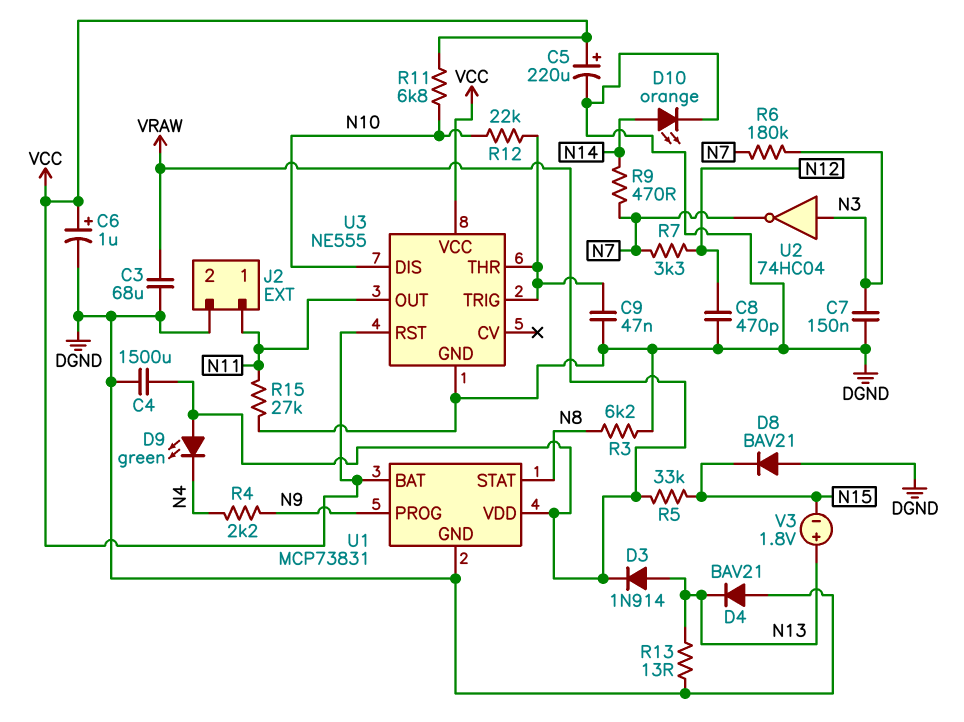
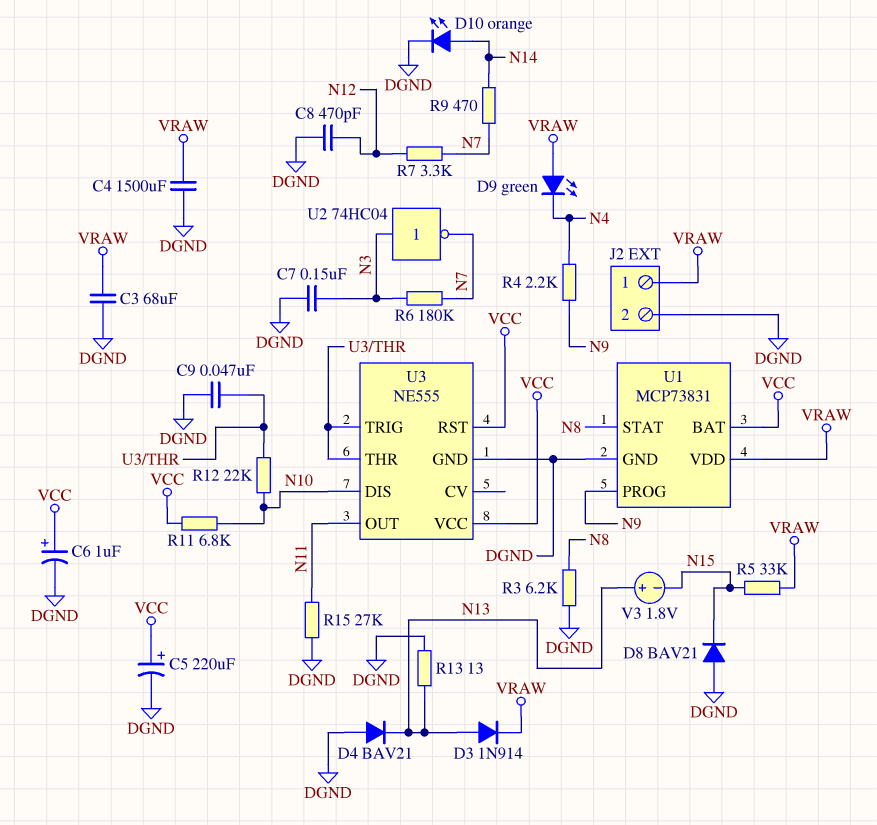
J2 pin 1: N11 -> VRAW

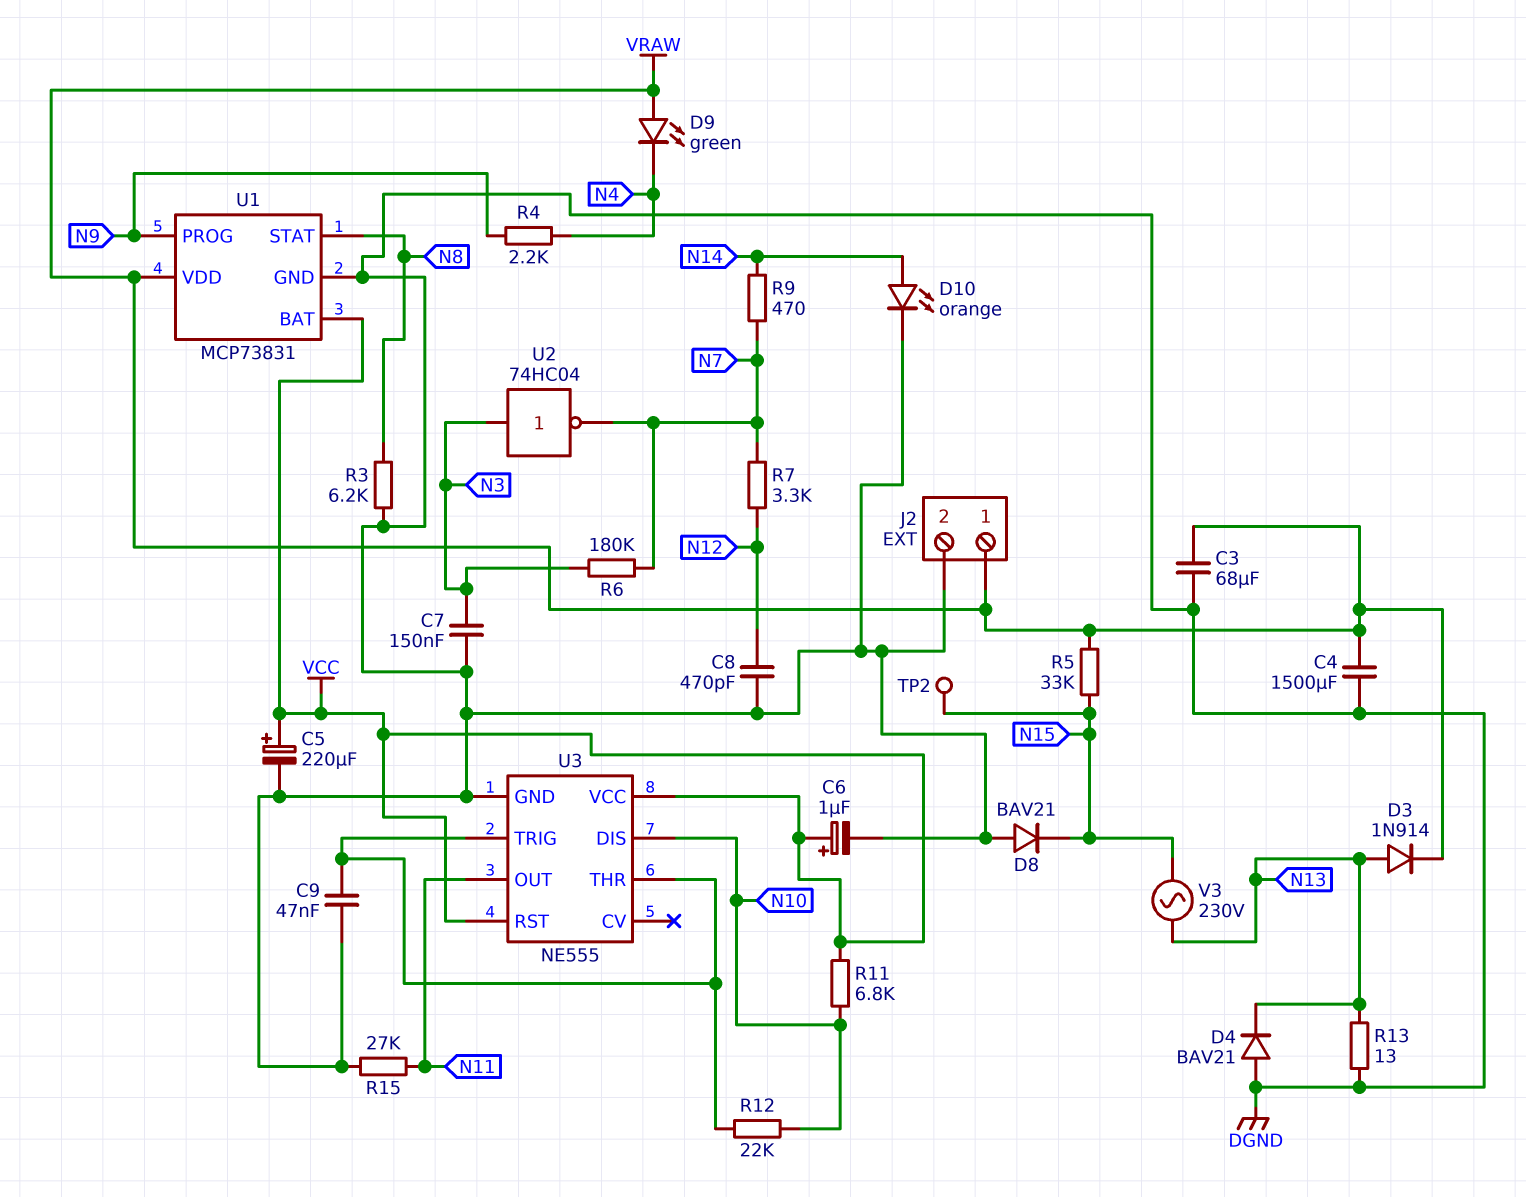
TP2: none -> test point (N15)
V3: 1.8V (plus N13, minus N15) -> AC 230V (N13, N15)

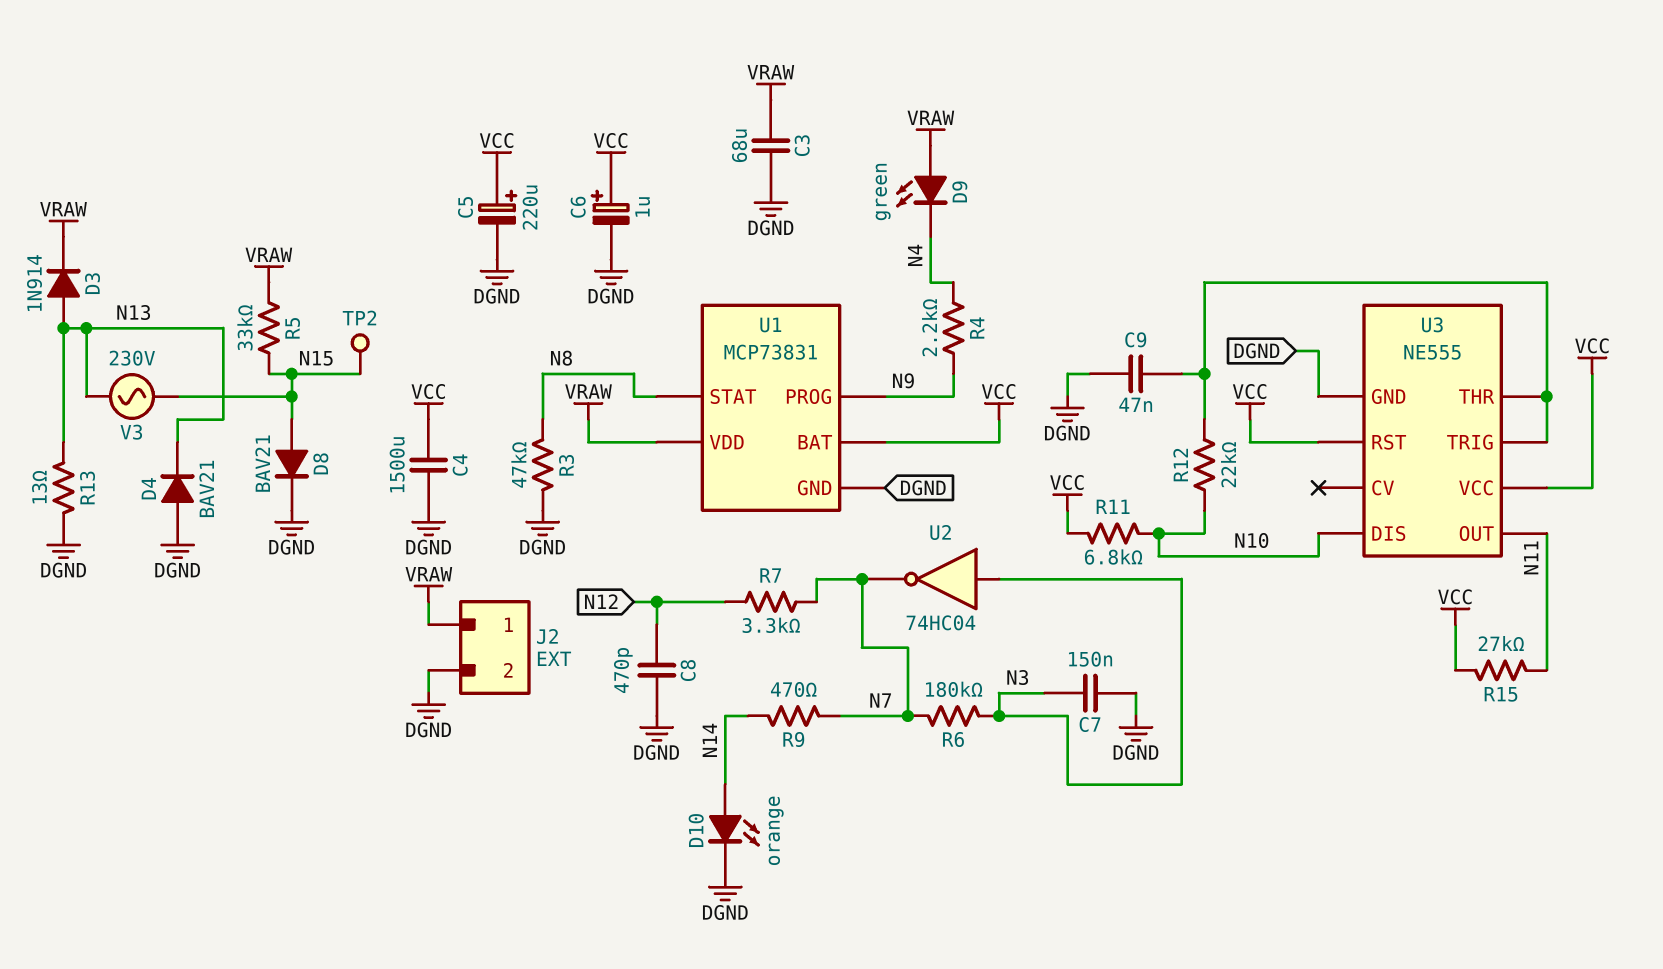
C4: 1500uF (DGND, VRAW) -> 1500uF (DGND, VCC)
D8: diode BAV21 (A DGND, K N15) -> diode BAV21 (A N15, K DGND)
R3: 6.2k (DGND, N8) -> 47k (DGND, N8)
R15: 27k (DGND, N11) -> 27k (N11, VCC)

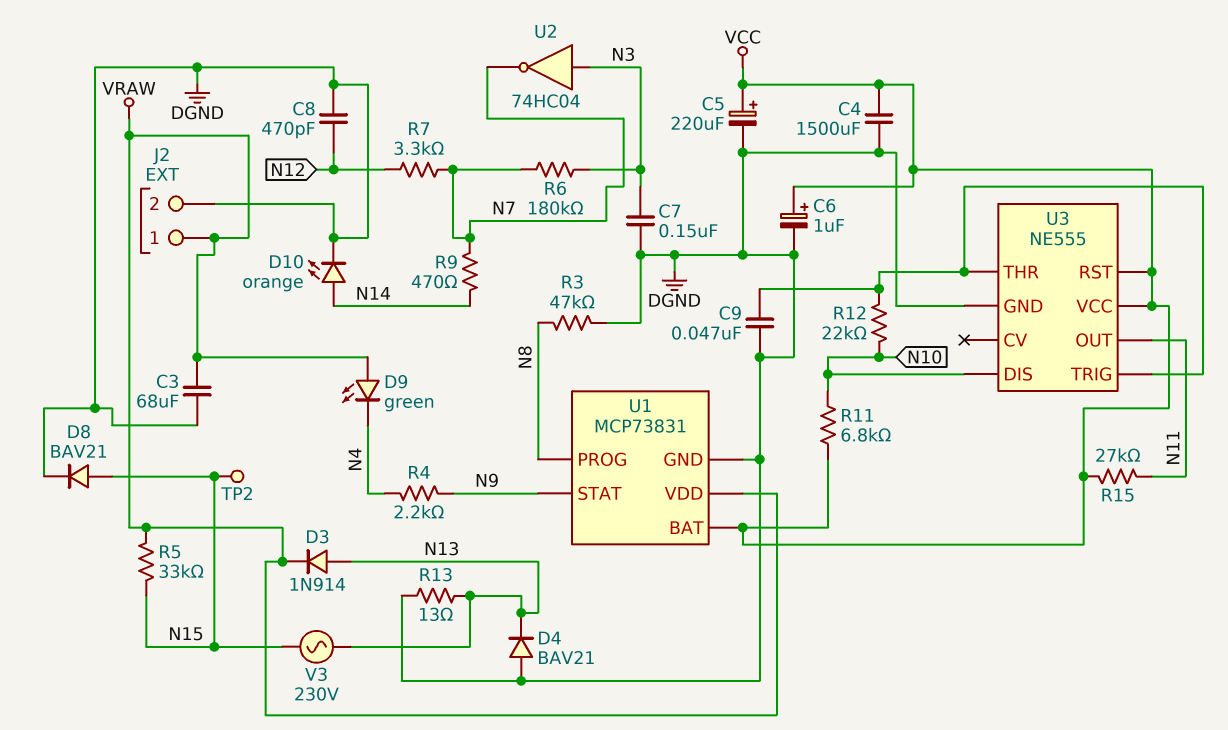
U1 pin PROG: N9 -> N8
U1 pin STAT: N8 -> N9

